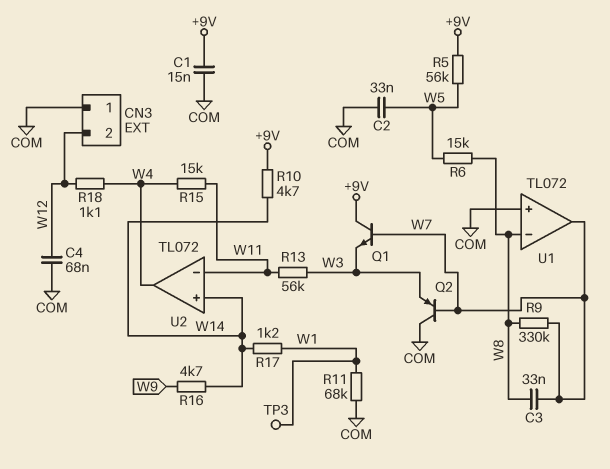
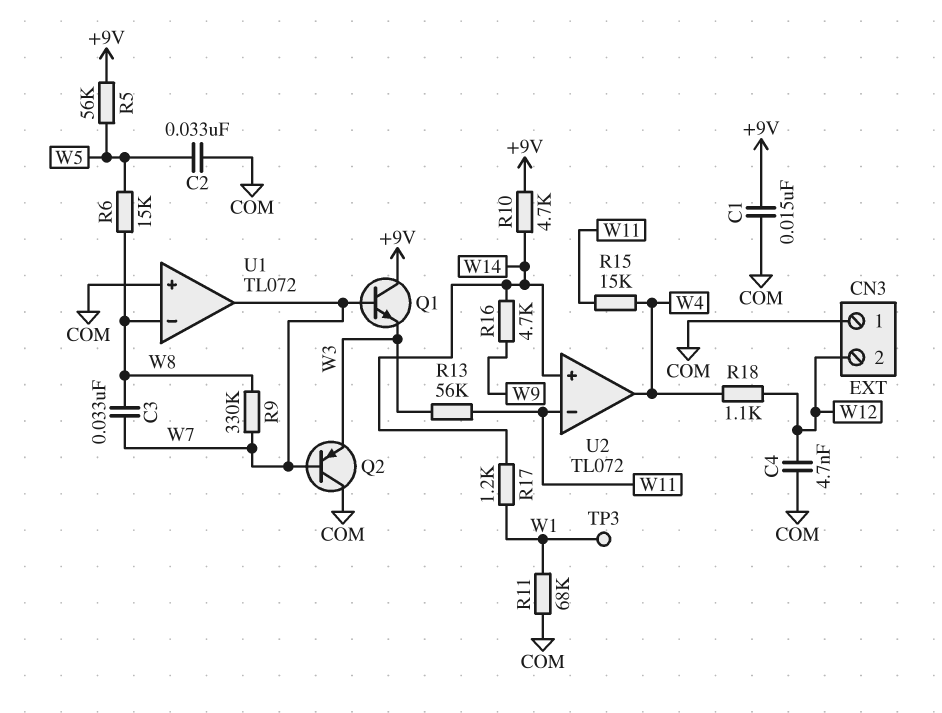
C4: 68nF (COM, W12) -> 4.7nF (COM, W12)

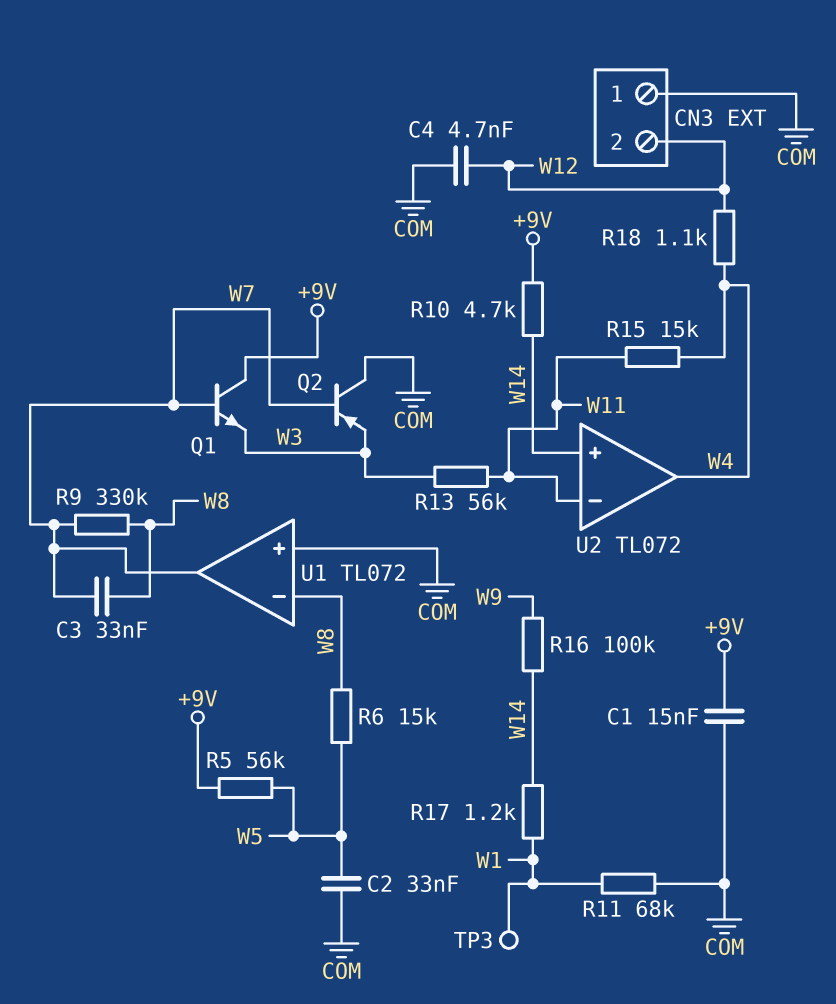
R16: 4.7k (W9, W14) -> 100k (W9, W14)

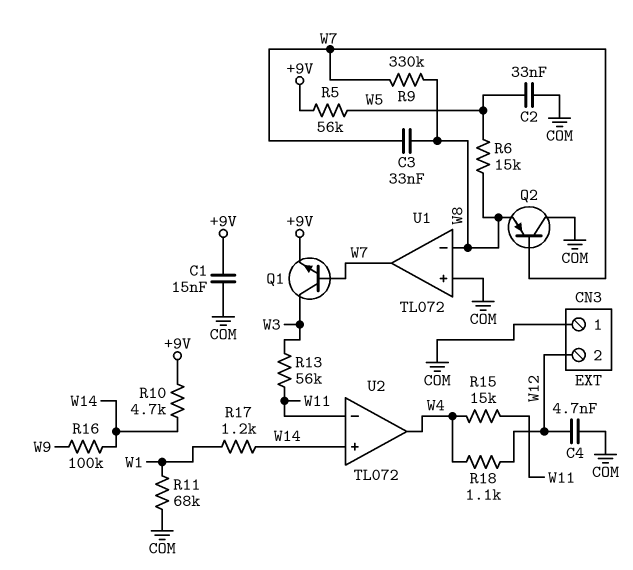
Q1: NPN (B W7, C +9V, E W3) -> NPN (B W7, C W3, E +9V)
Q2: PNP (B W7, C COM, E W3) -> PNP (B W7, C COM, E W8)
TP3: test point (W1) -> none

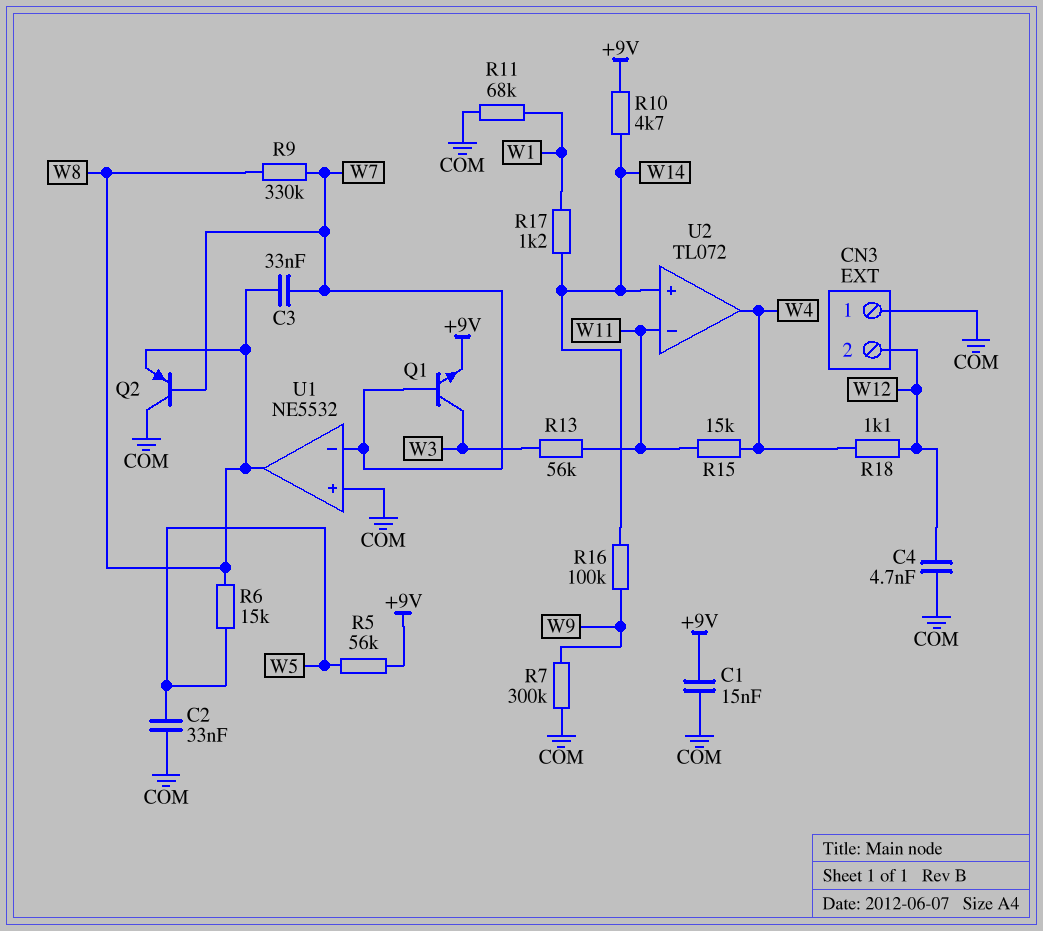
R7: none -> 300k (COM, W9)
U1: TL072 -> NE5532
U1 pin in-: W8 -> W7
U1 pin out: W7 -> W8

